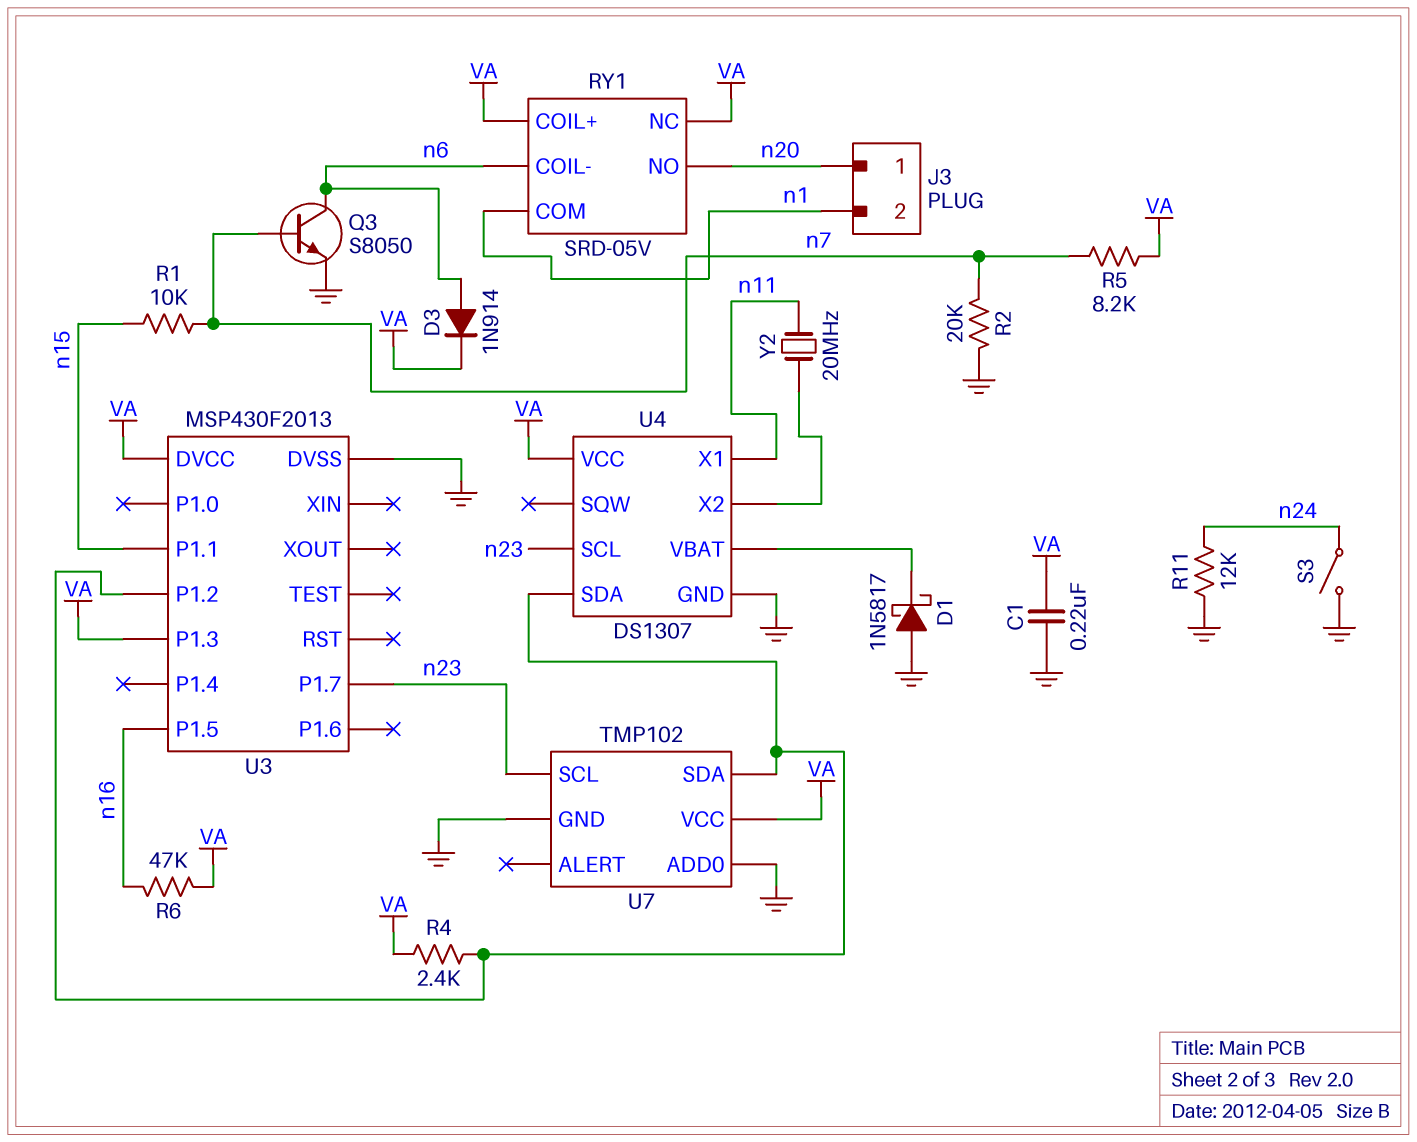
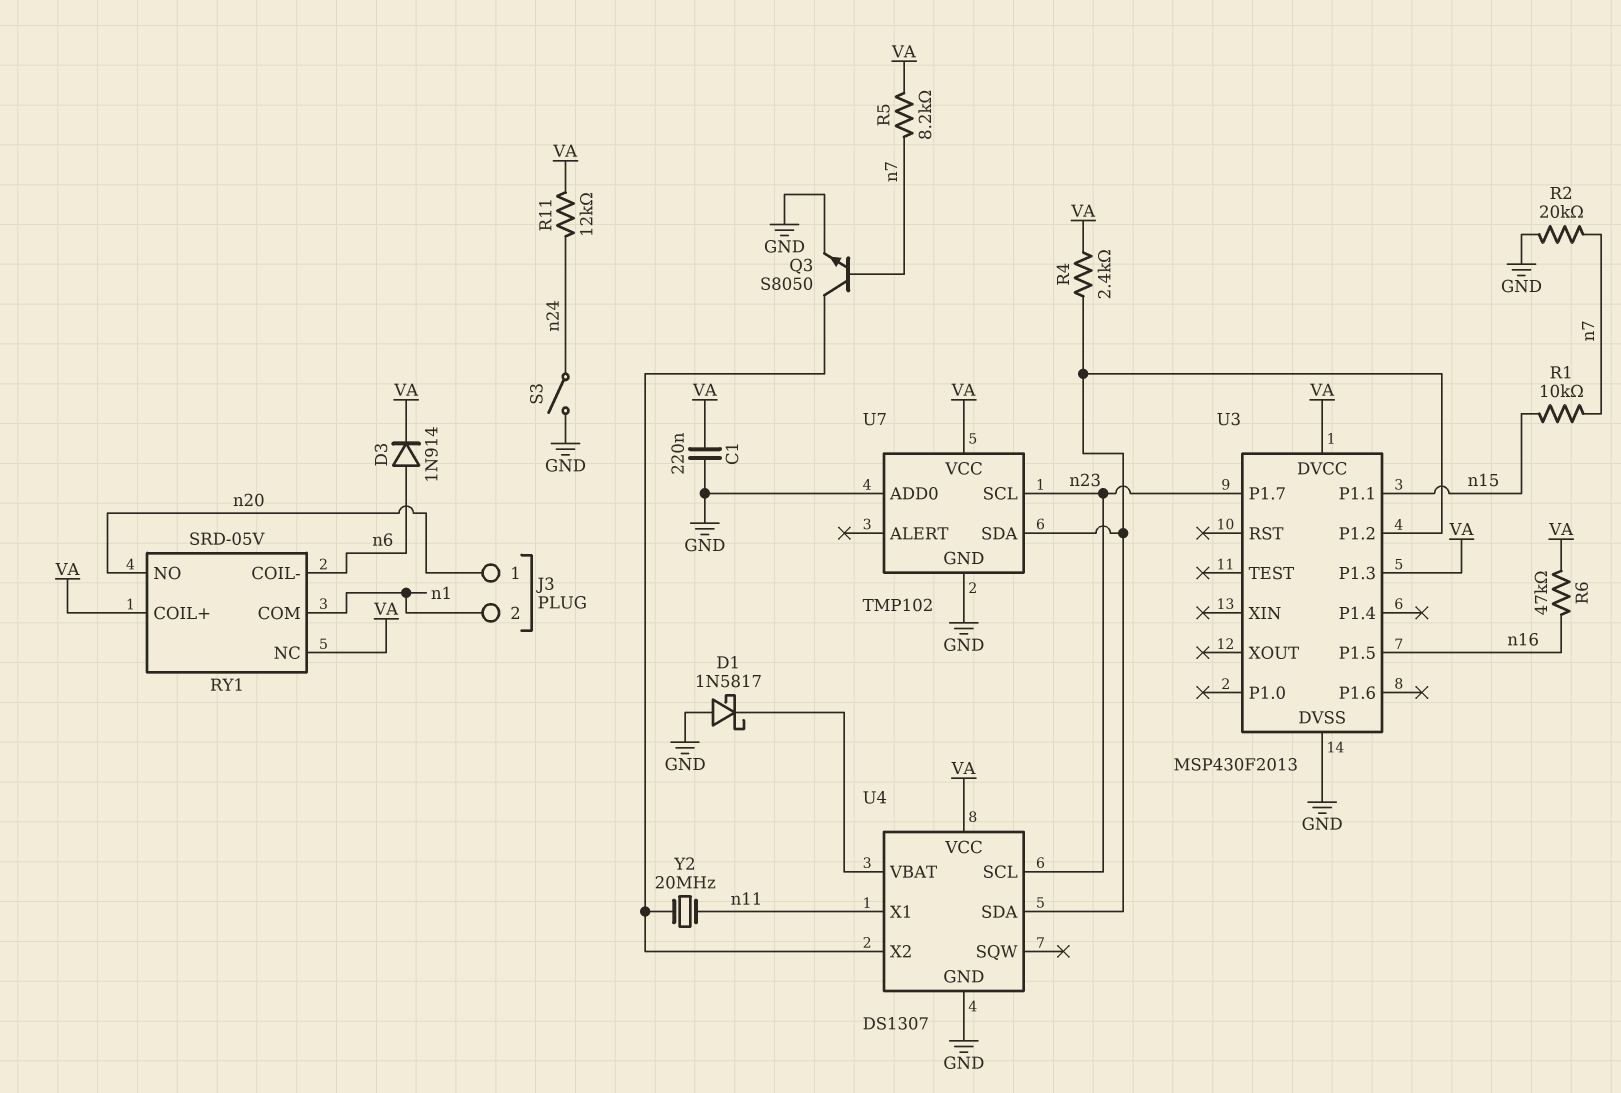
Q3: NPN S8050 (B n7, C n6, E GND) -> NPN S8050 (B n7, C U4/X2, E GND)
R11: 12k (GND, n24) -> 12k (VA, n24)

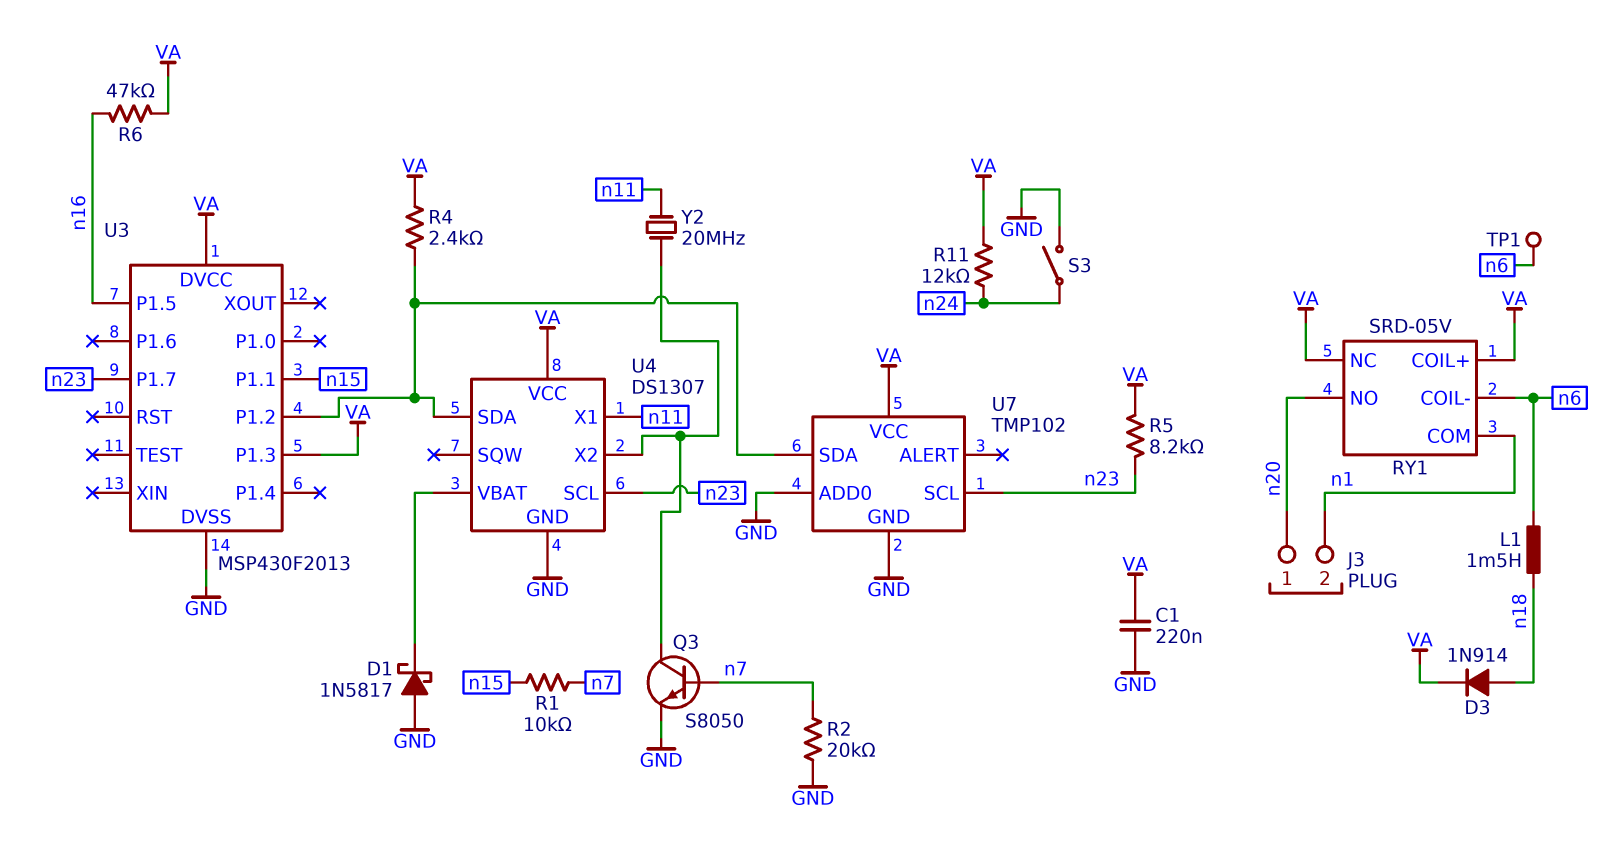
D3: diode 1N914 (A n6, K VA) -> diode 1N914 (A n18, K VA)
L1: none -> 1.5mH (n6, n18)
R5: 8.2k (VA, n7) -> 8.2k (VA, n23)
TP1: none -> test point (n6)

